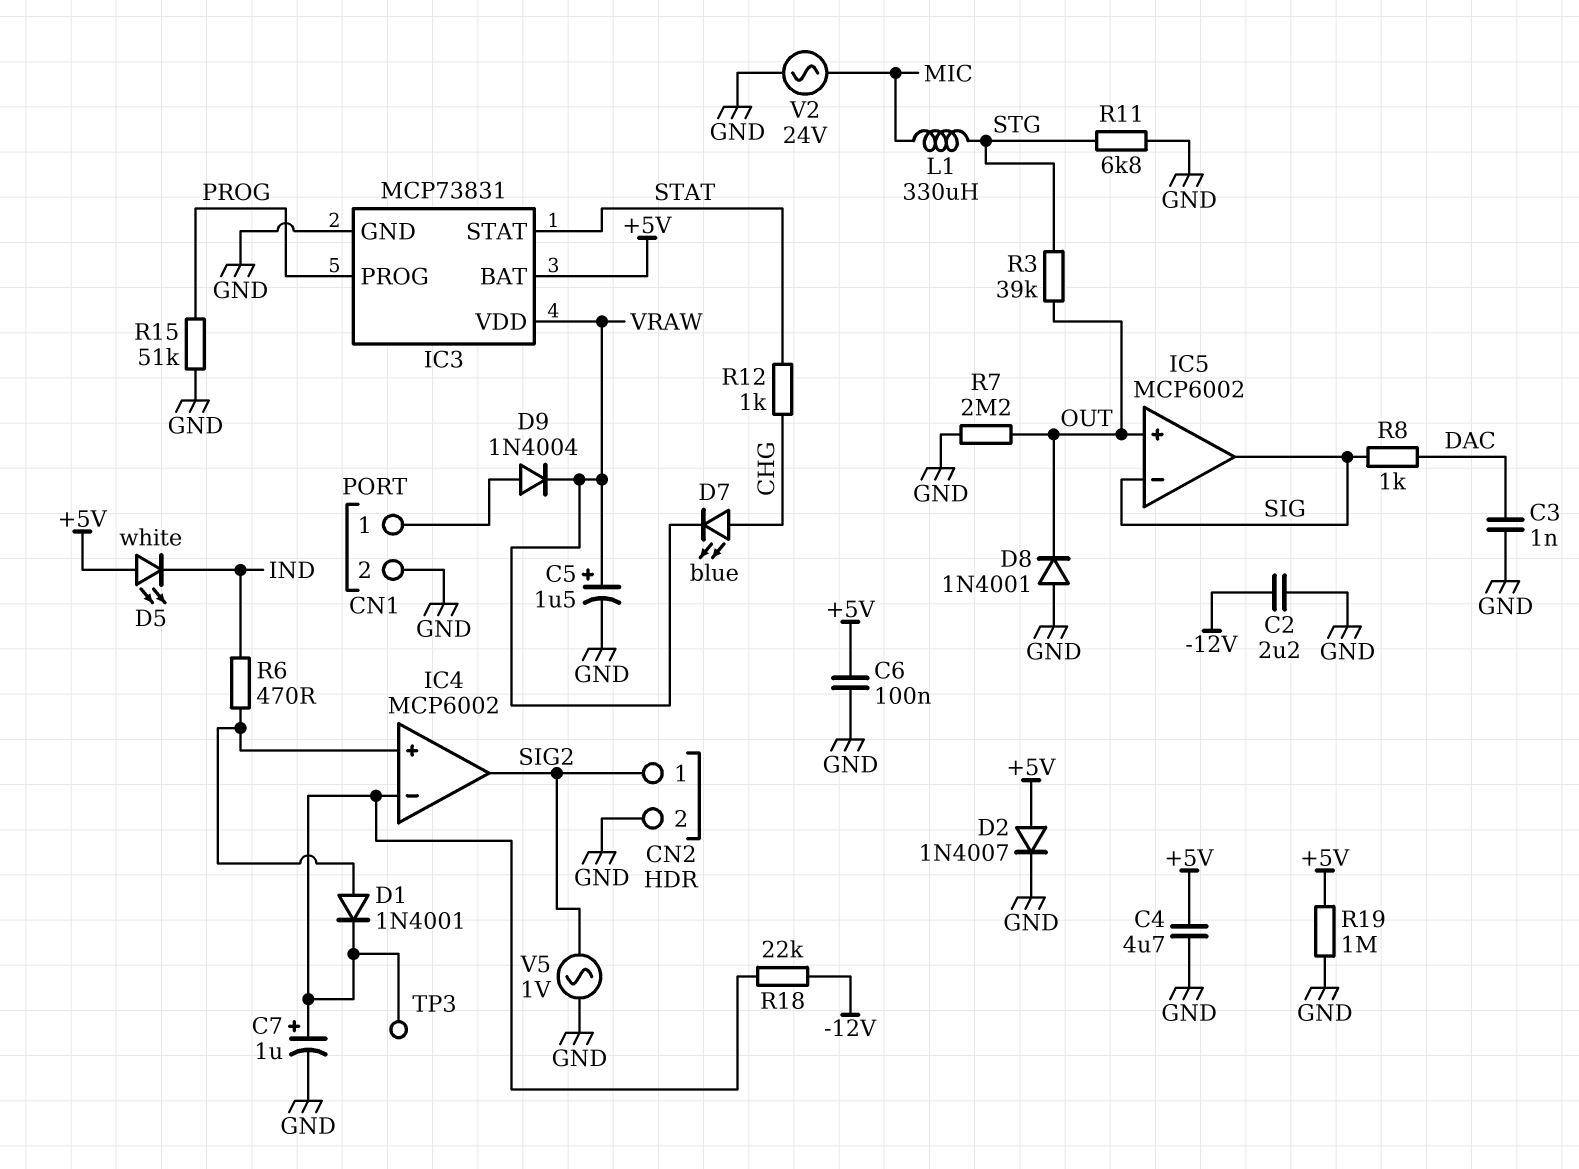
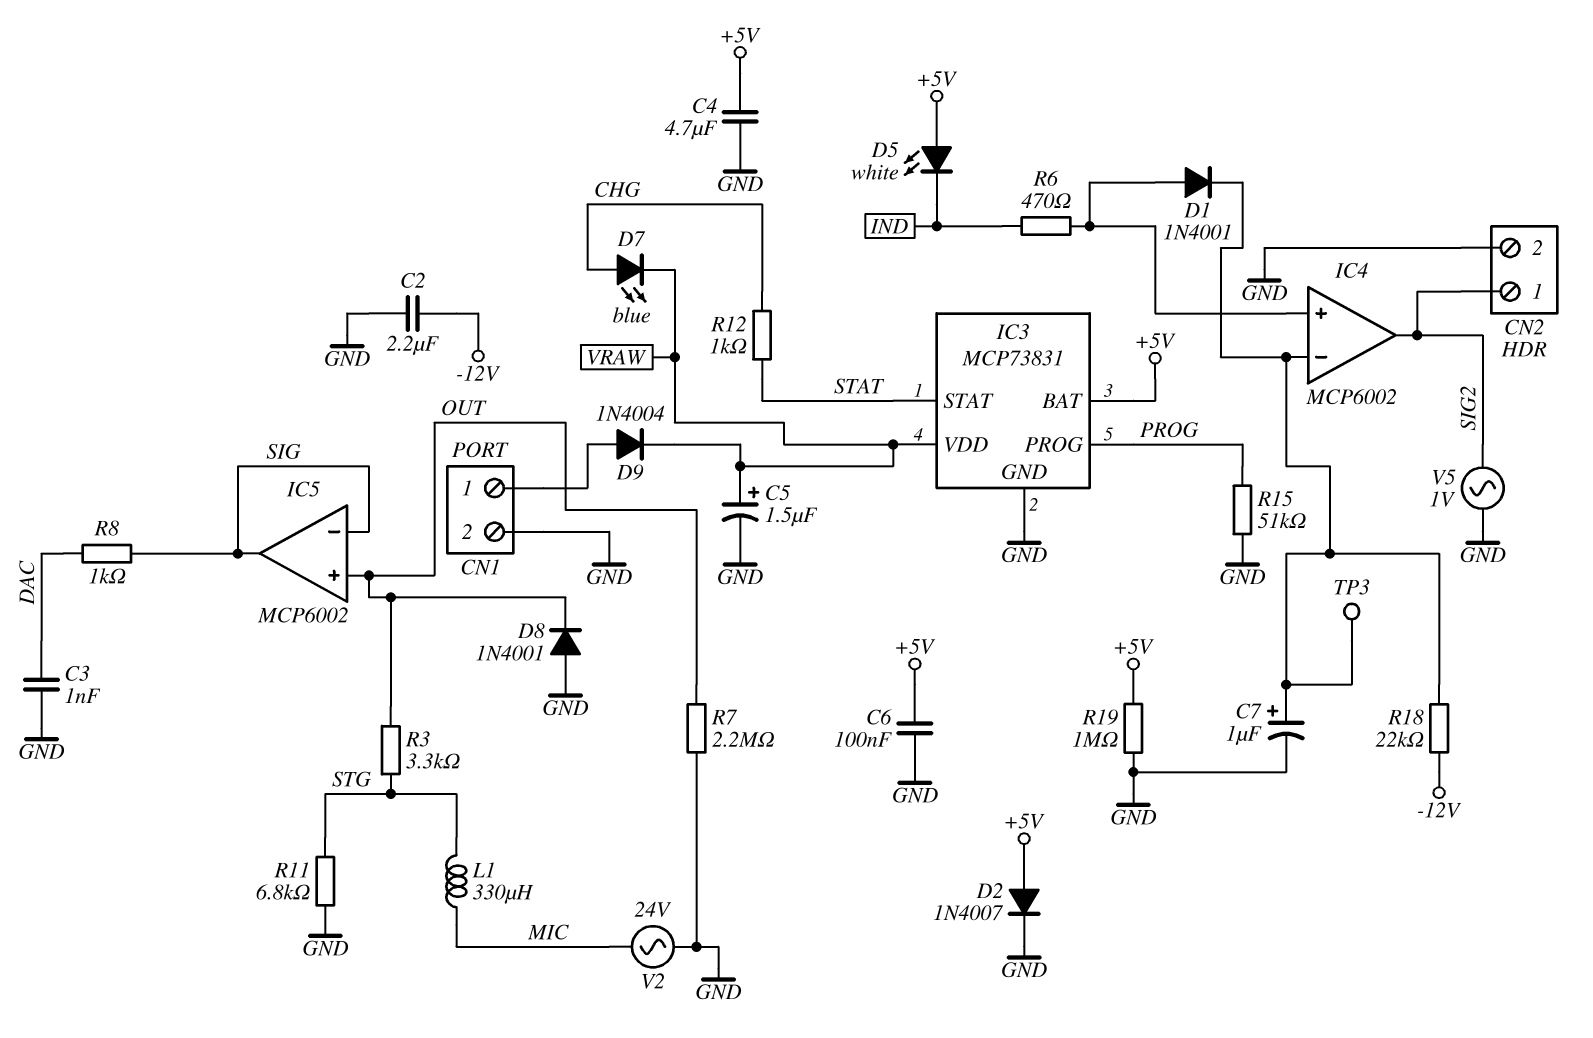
R3: 39k (OUT, STG) -> 3.3k (OUT, STG)

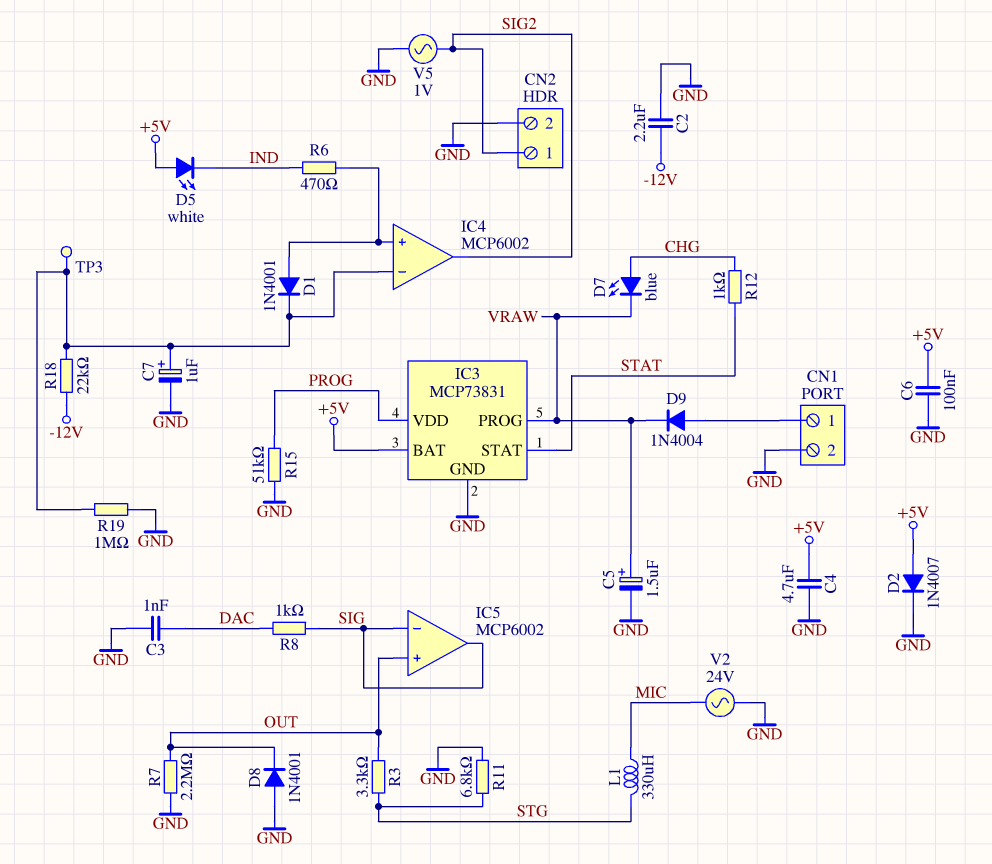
IC3 pin PROG: PROG -> VRAW
IC3 pin VDD: VRAW -> PROG
R19: 1M (+5V, GND) -> 1M (GND, IC4/in-)

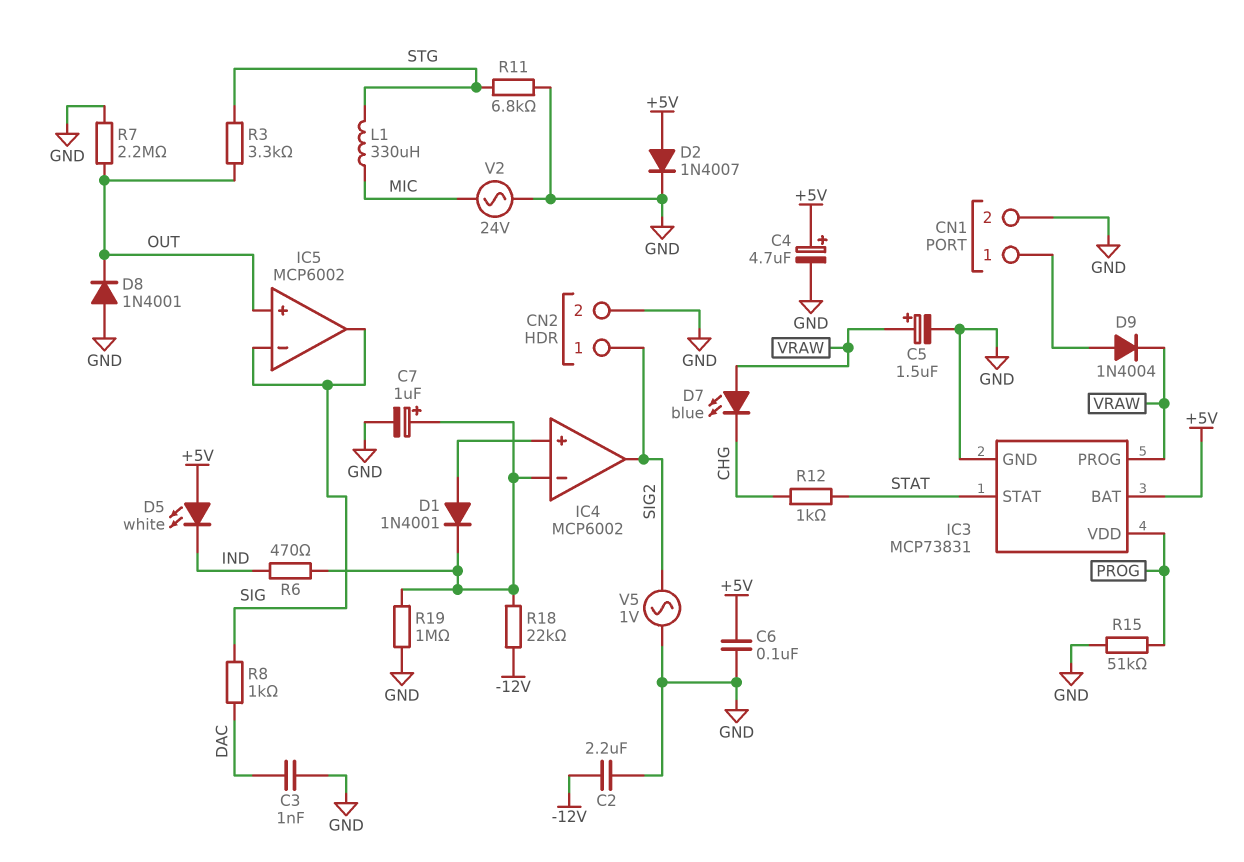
C4: 4.7uF (+5V, GND) -> 4.7uF (plus +5V, minus GND)
D7: LED blue (A CHG, K VRAW) -> LED blue (A VRAW, K CHG)
R6: 470 (IC4/in+, IND) -> 470 (IC4/in-, IND)
TP3: test point (IC4/in-) -> none

